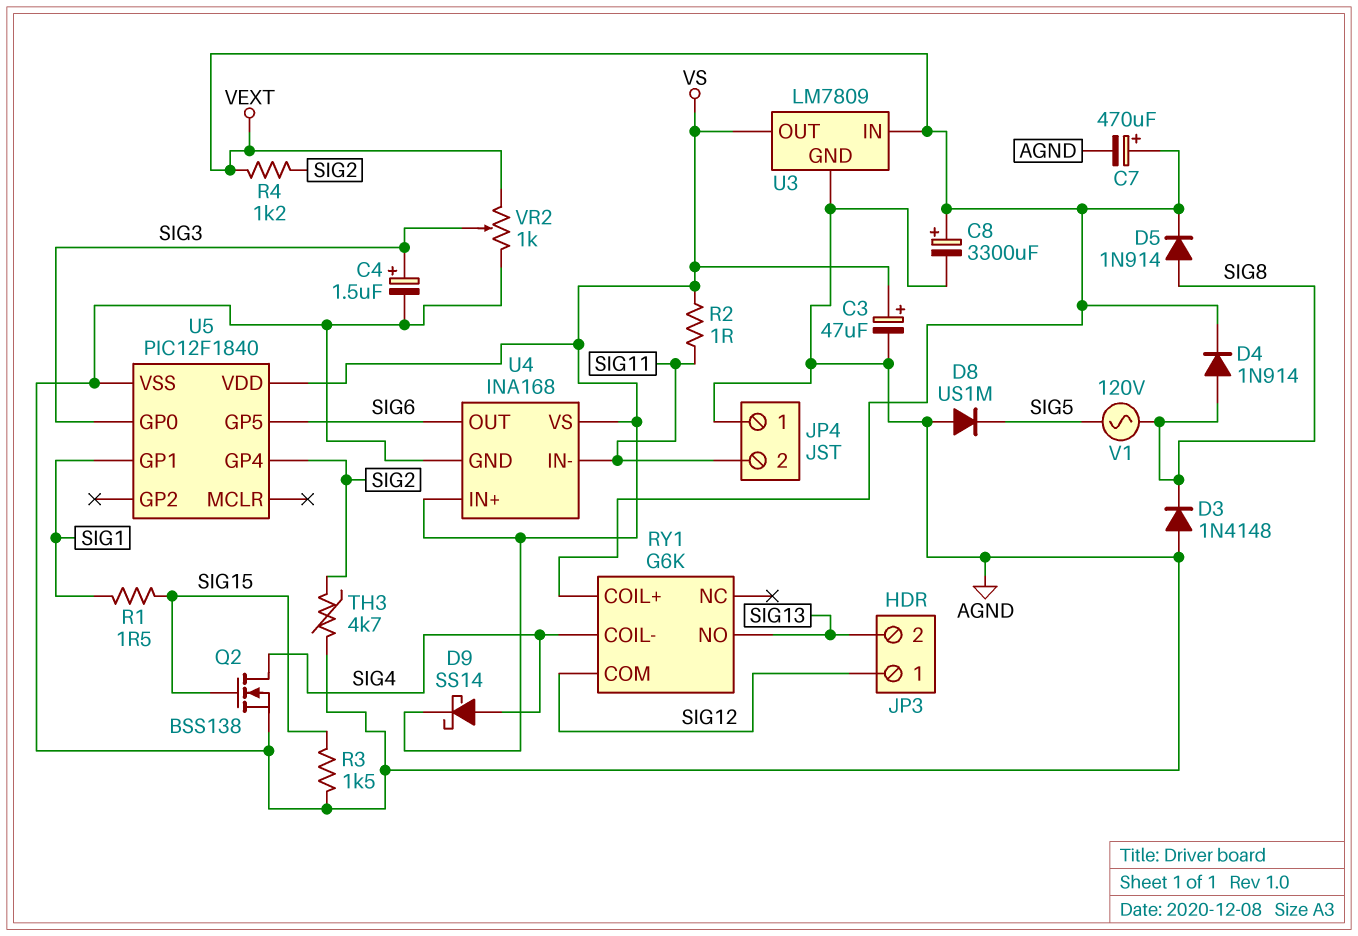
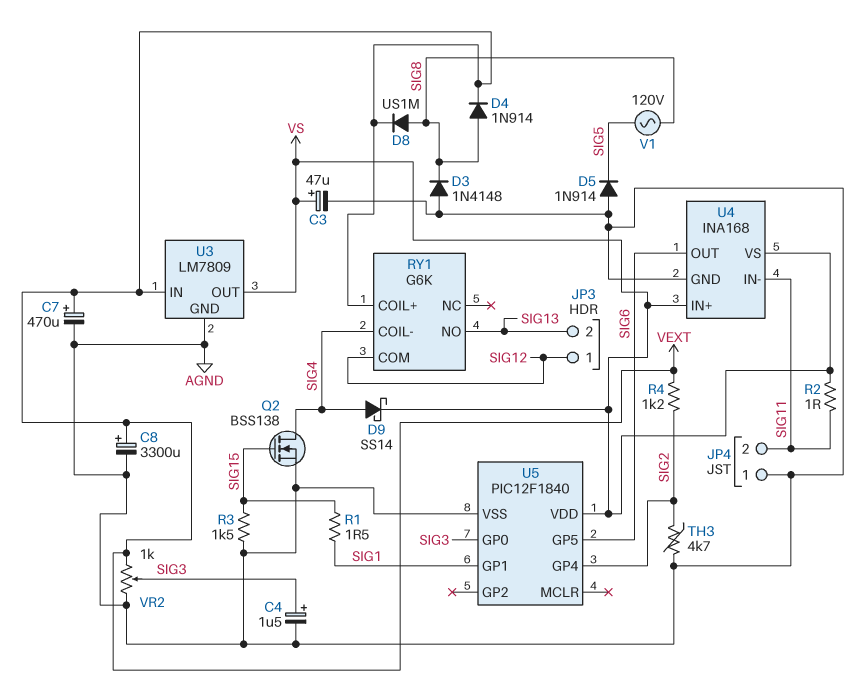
D5: diode 1N914 (A SIG8, K VEXT) -> diode 1N914 (A AGND, K SIG5)
D8: diode US1M (A AGND, K SIG5) -> diode US1M (A SIG8, K VEXT)

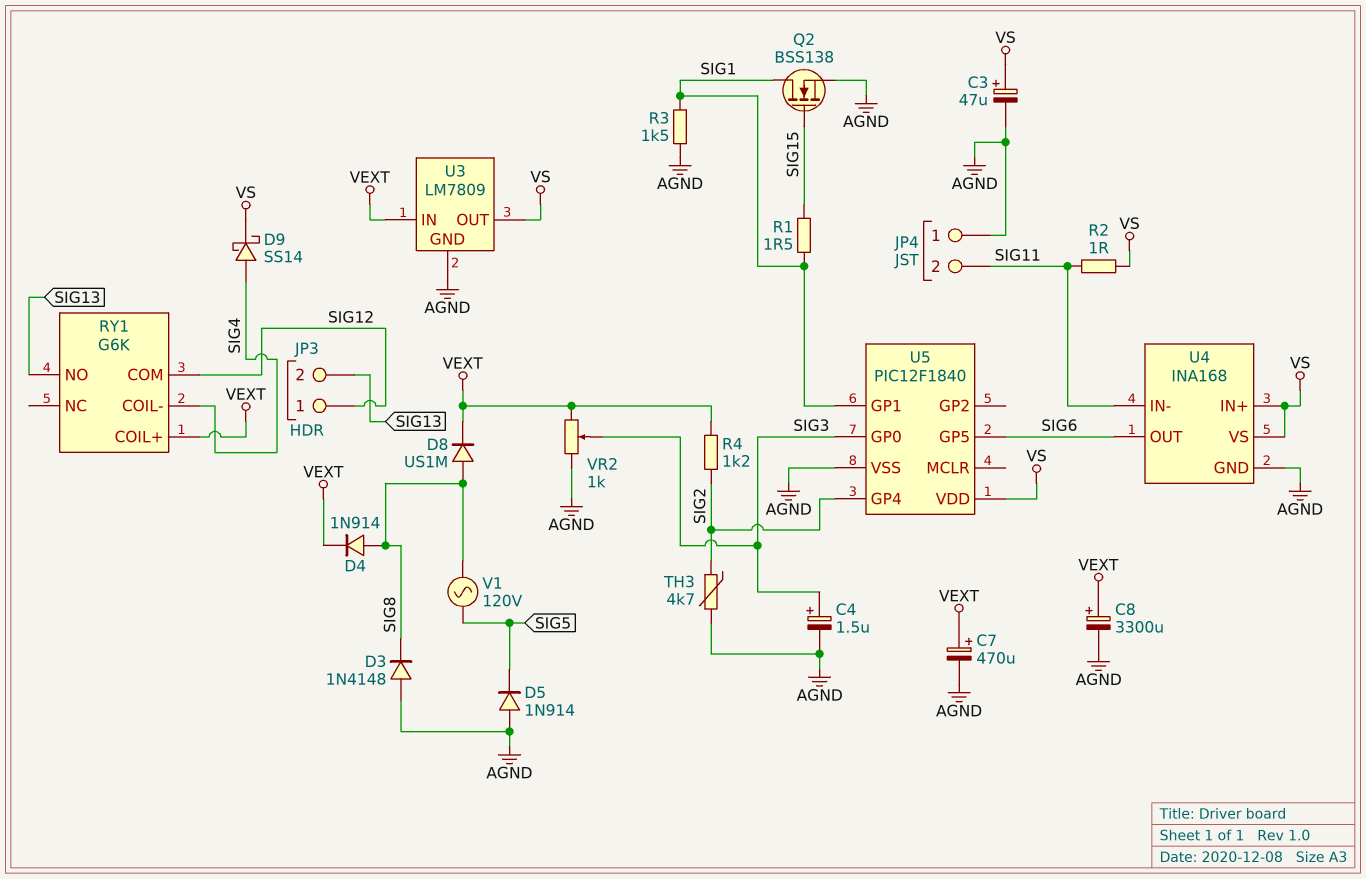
Q2: NMOS BSS138 (G SIG15, D SIG4, S AGND) -> NMOS BSS138 (G SIG15, D SIG1, S AGND)
R3: 1.5k (AGND, SIG15) -> 1.5k (AGND, SIG1)

